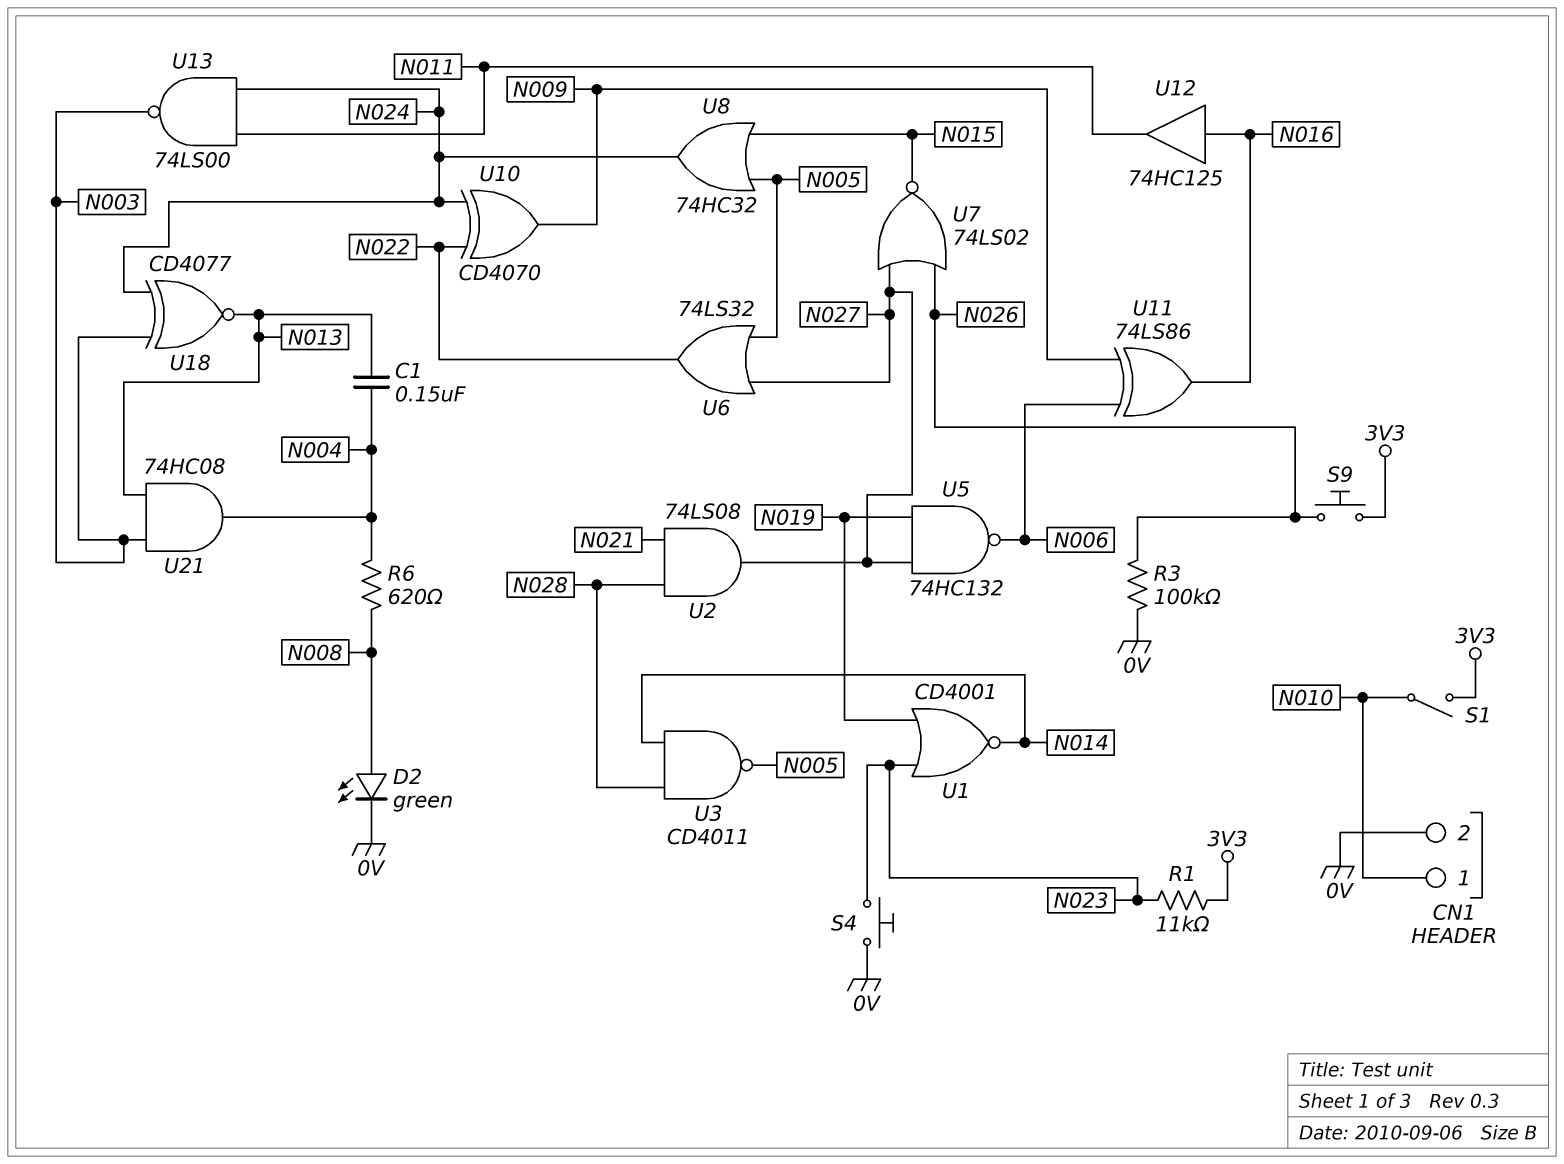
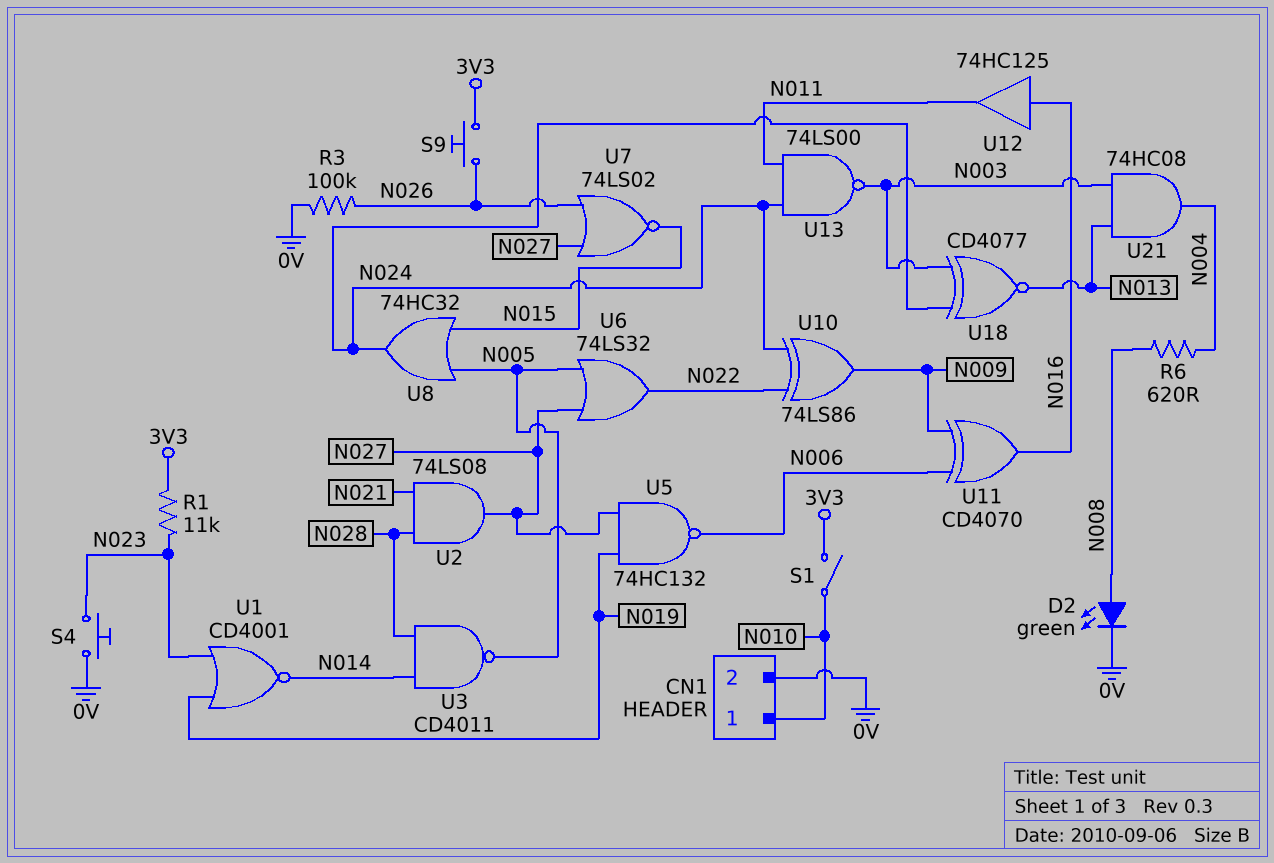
C1: 150nF (N004, N013) -> none
U10: XOR CD4070 (in N022, in N024, out N009) -> XOR 74LS86 (in N022, in N024, out N009)
U11: XOR 74LS86 (in N006, in N009, out N016) -> XOR CD4070 (in N006, in N009, out N016)

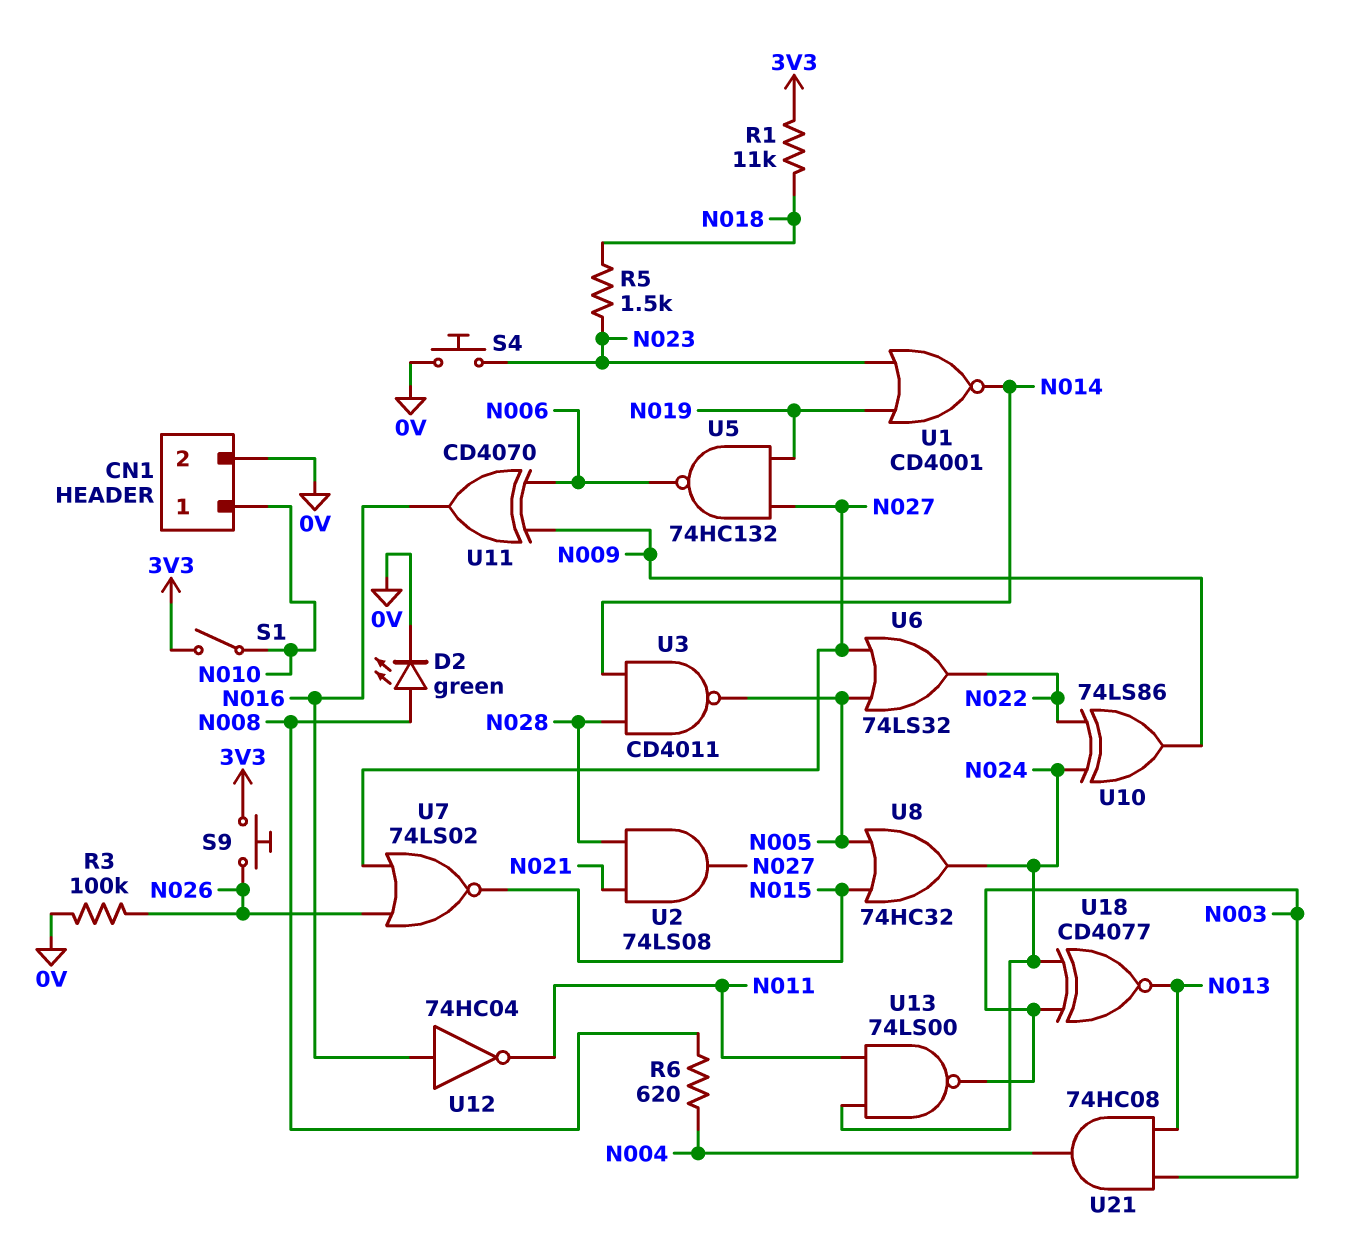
R1: 11k (3V3, N023) -> 11k (3V3, N018)
R5: none -> 1.5k (N018, N023)
U12: buffer 74HC125 (in N016, out N011) -> NOT 74HC04 (in N016, out N011)

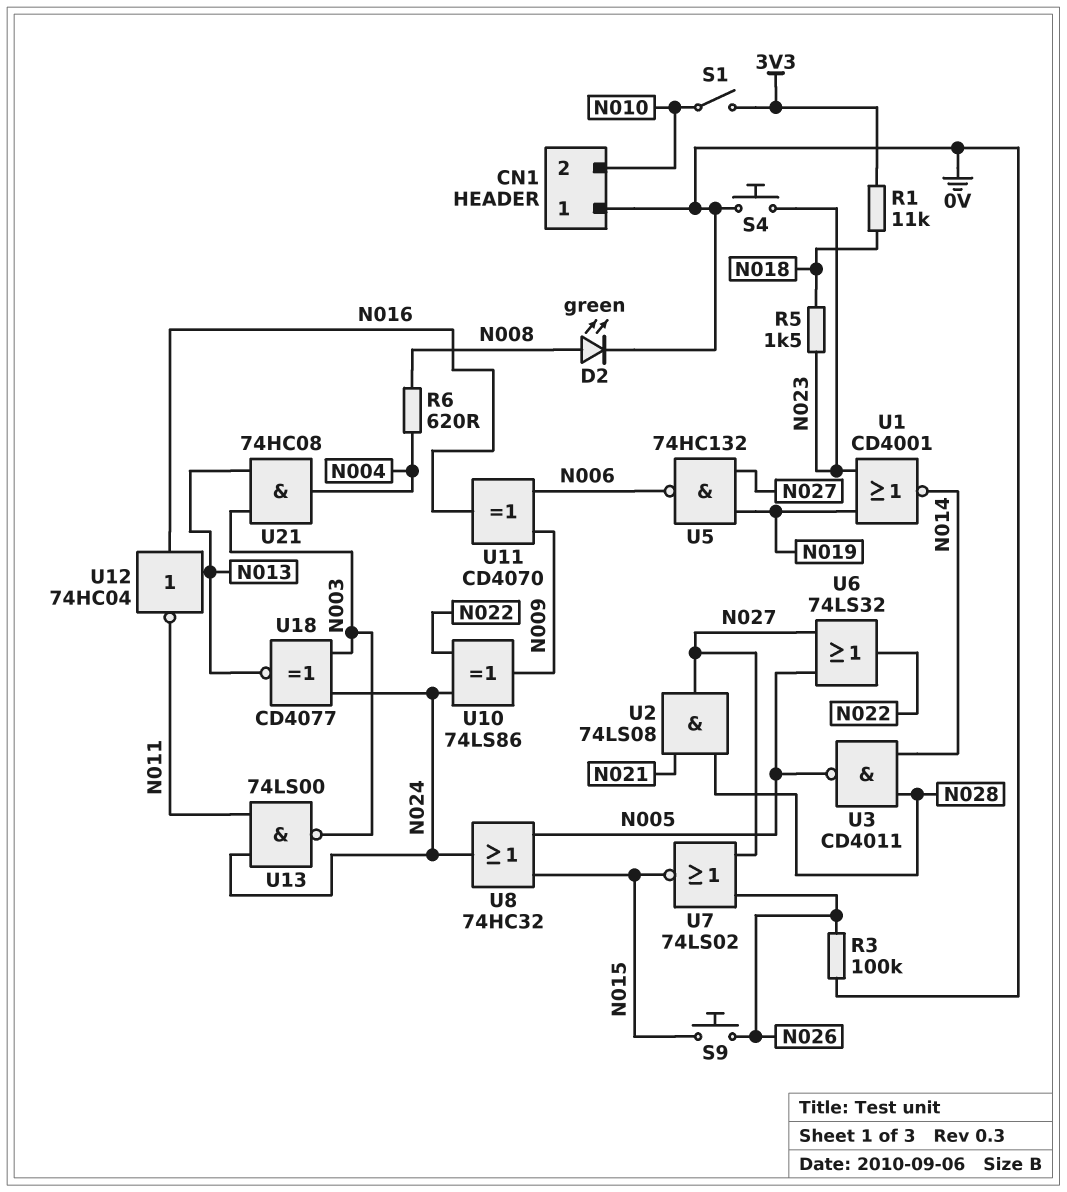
CN1 pin 1: N010 -> 0V
CN1 pin 2: 0V -> N010
S9: button (3V3, N026) -> button (N015, N026)

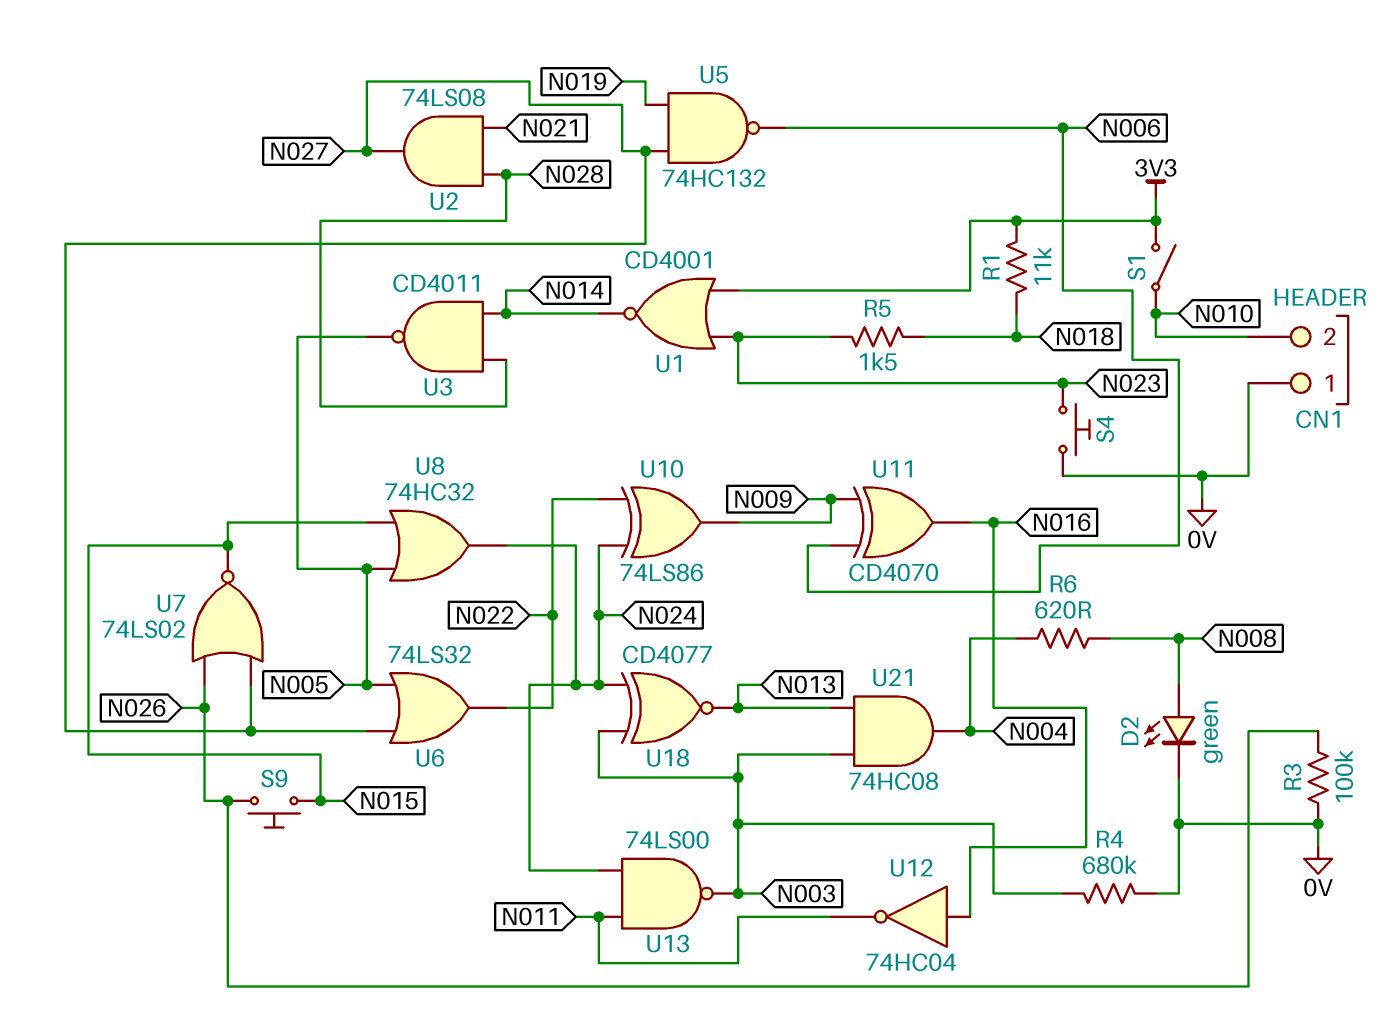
R4: none -> 680k (0V, N003)
U1: NOR CD4001 (in N019, in N023, out N014) -> NOR CD4001 (in 3V3, in N023, out N014)

